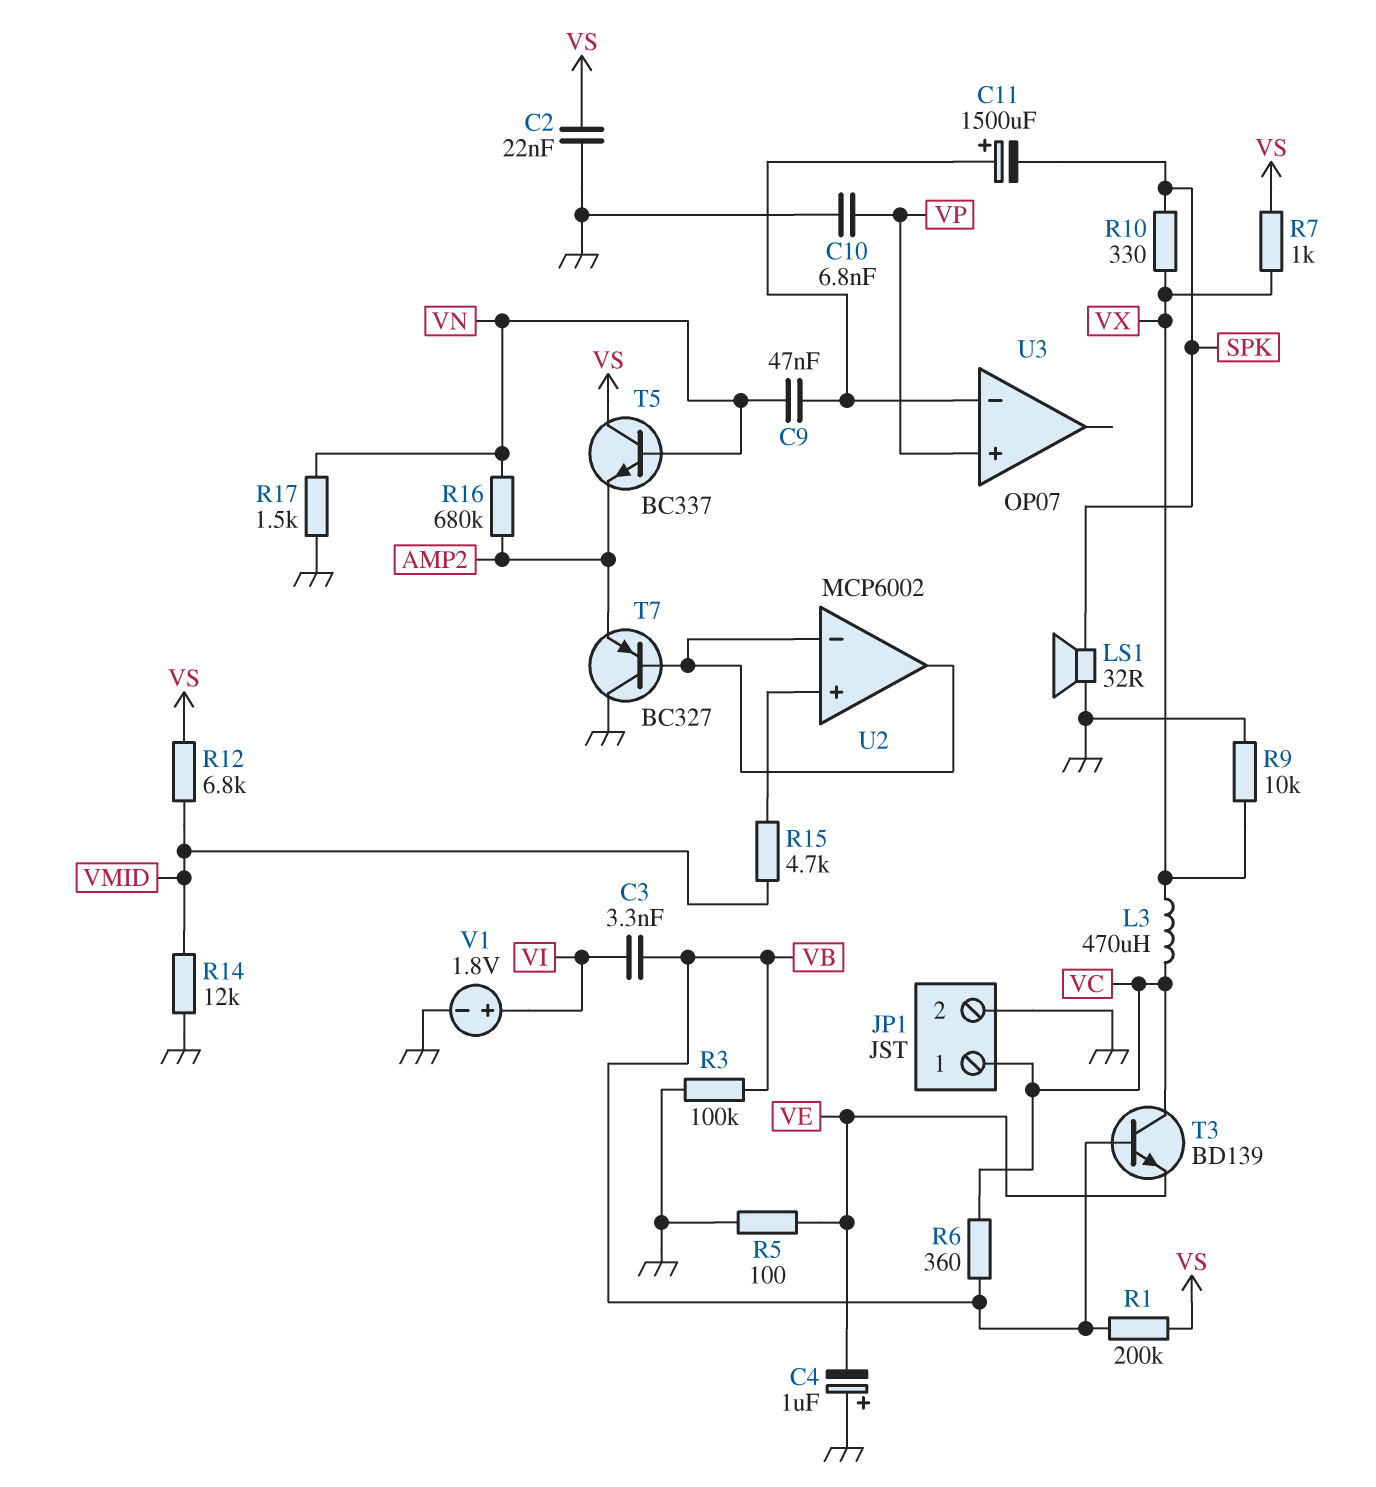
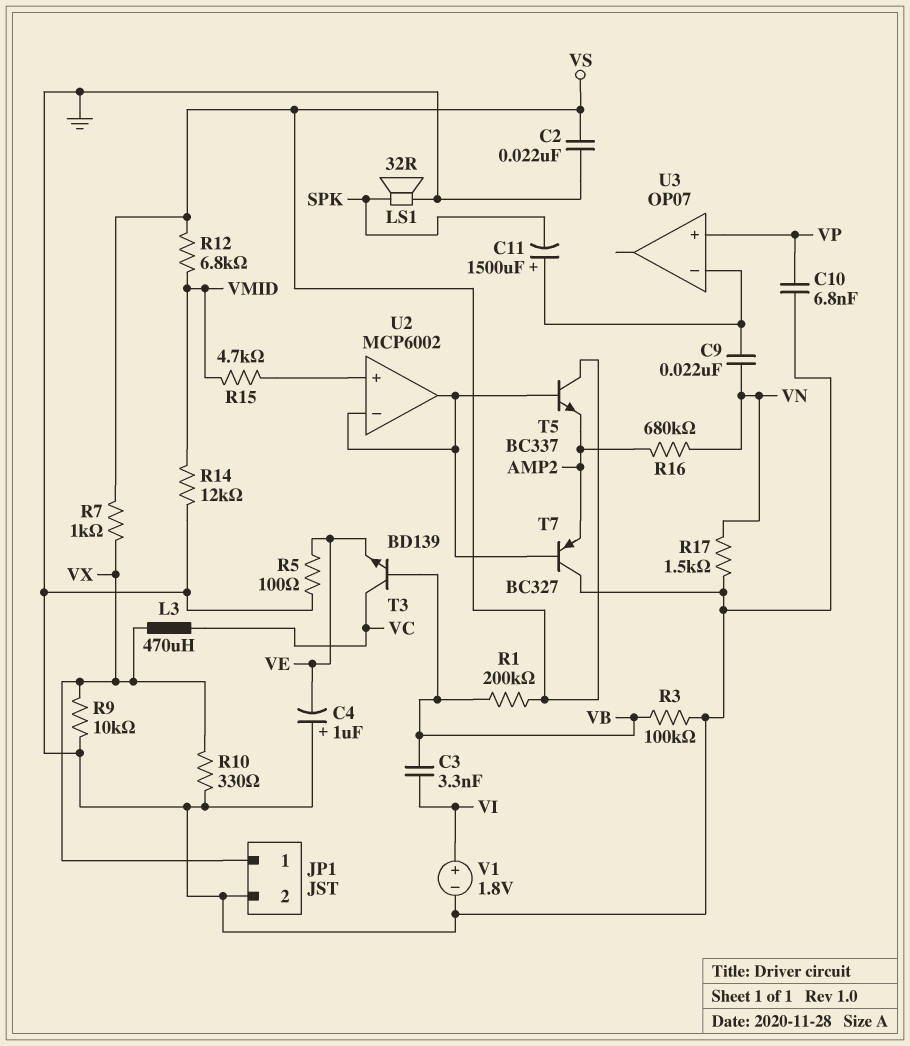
C9: 47nF (U3/in-, VN) -> 22nF (U3/in-, VN)
JP1 pin 1: VC -> VX
R6: 360 (VB, VC) -> none
R10: 330 (SPK, VX) -> 330 (GND, VX)
T5: NPN BC337 (B VN, C VS, E AMP2) -> NPN BC337 (B U2/in-, C VS, E AMP2)

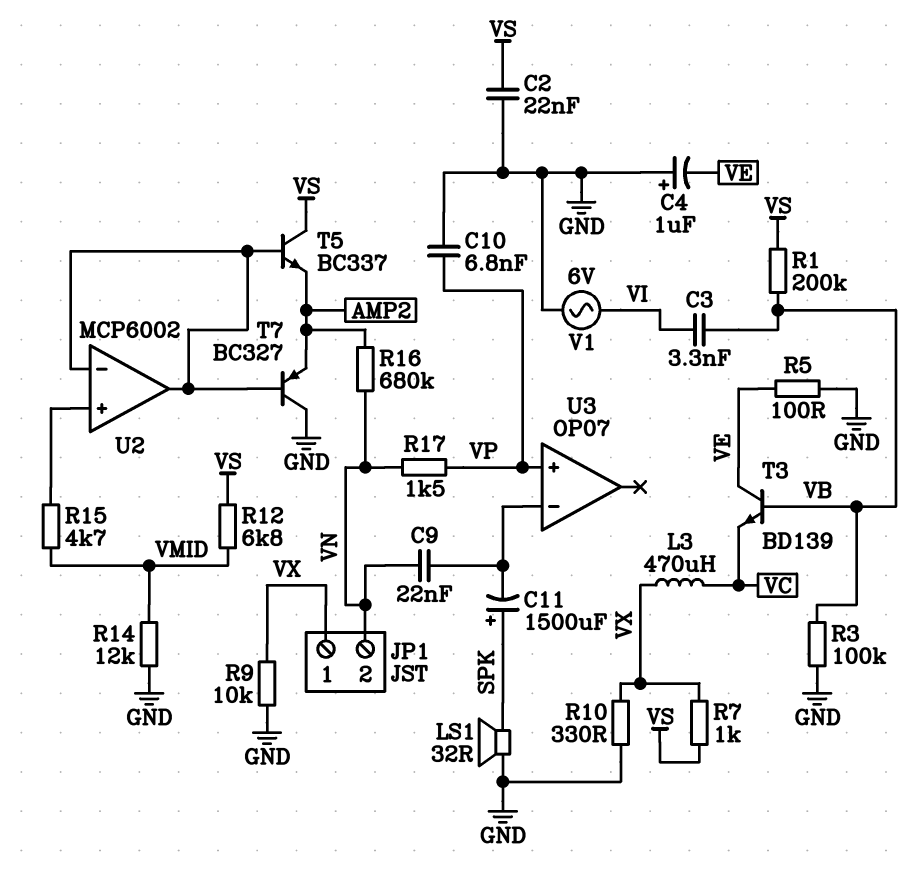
C11: 1500uF (plus U3/in-, minus SPK) -> 1500uF (plus SPK, minus U3/in-)
JP1 pin 2: GND -> VN
R17: 1.5k (GND, VN) -> 1.5k (VN, VP)
T3: NPN BD139 (B VB, C VC, E VE) -> NPN BD139 (B VB, C VE, E VC)
V1: 1.8V (plus VI, minus GND) -> AC 6V (GND, VI)

